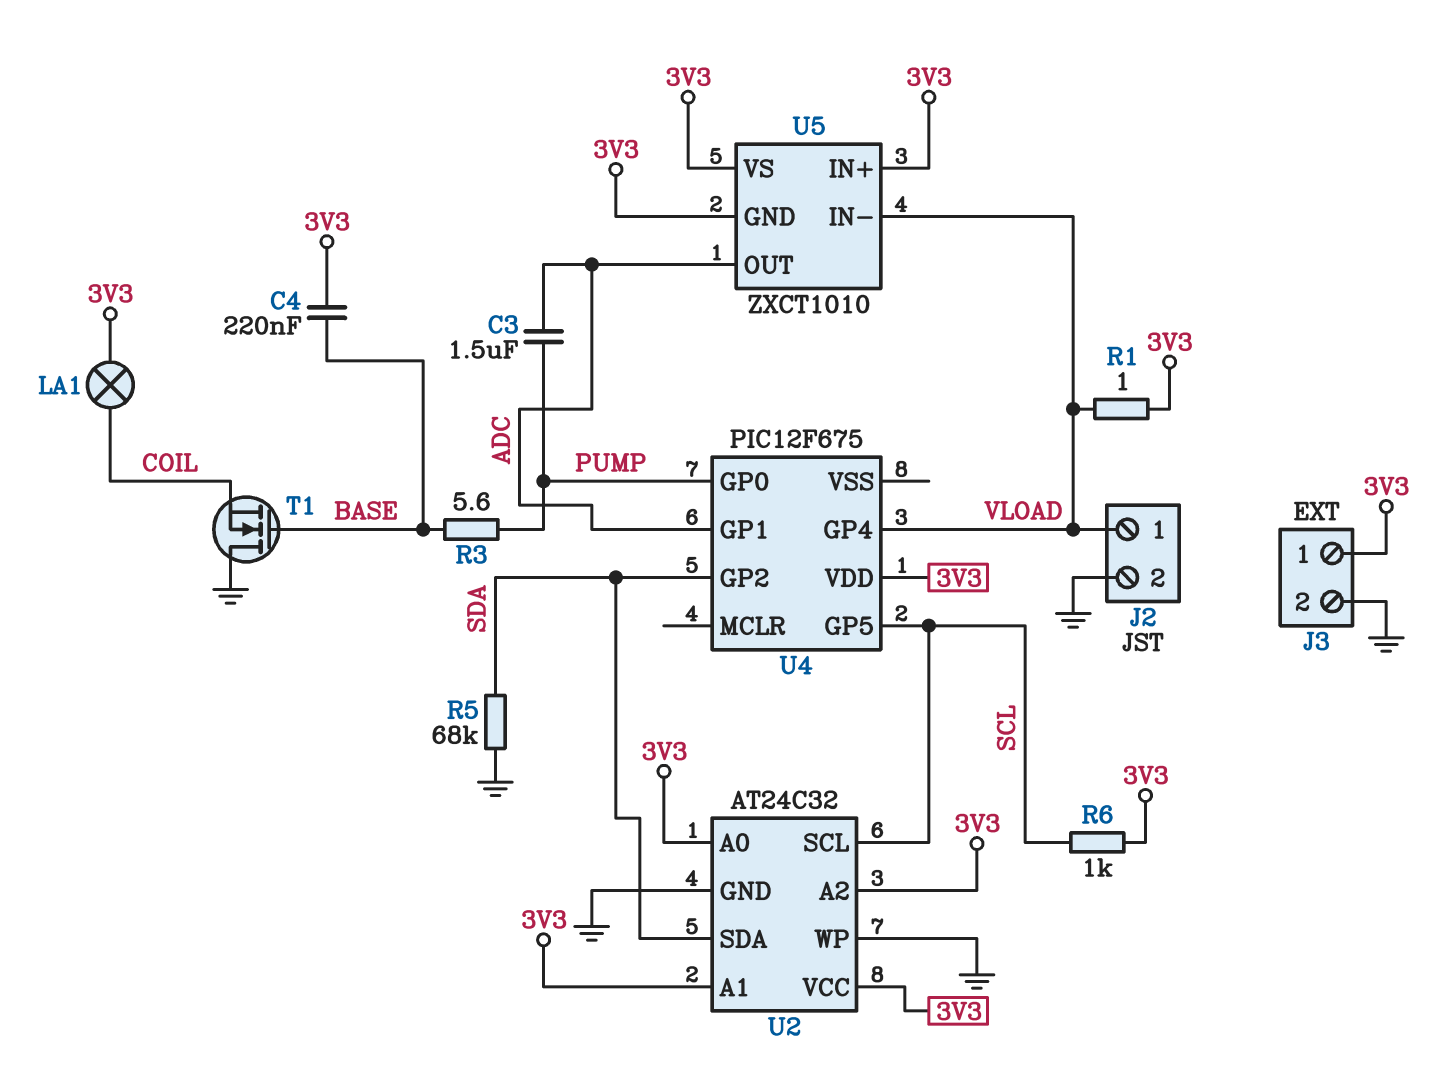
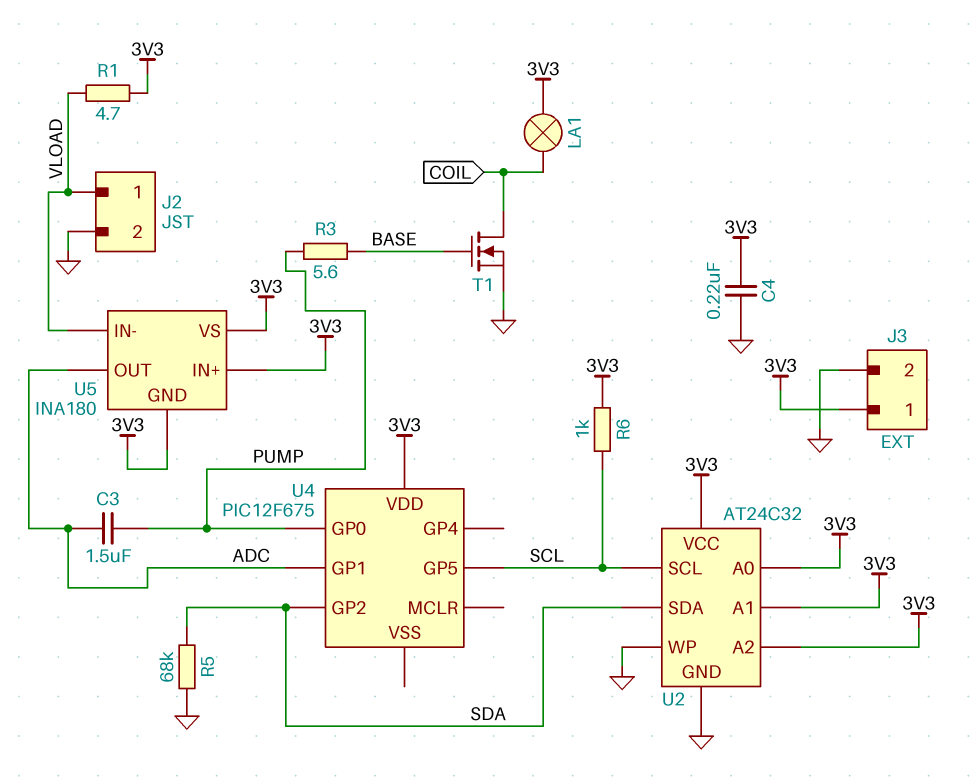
C4: 220nF (3V3, BASE) -> 220nF (3V3, GND)
R1: 1 (3V3, VLOAD) -> 4.7 (3V3, VLOAD)
T1: NMOS (G BASE, D GND, S COIL) -> NMOS (G BASE, D COIL, S GND)
U4 pin GP4: VLOAD -> none
U5: ZXCT1010 -> INA180

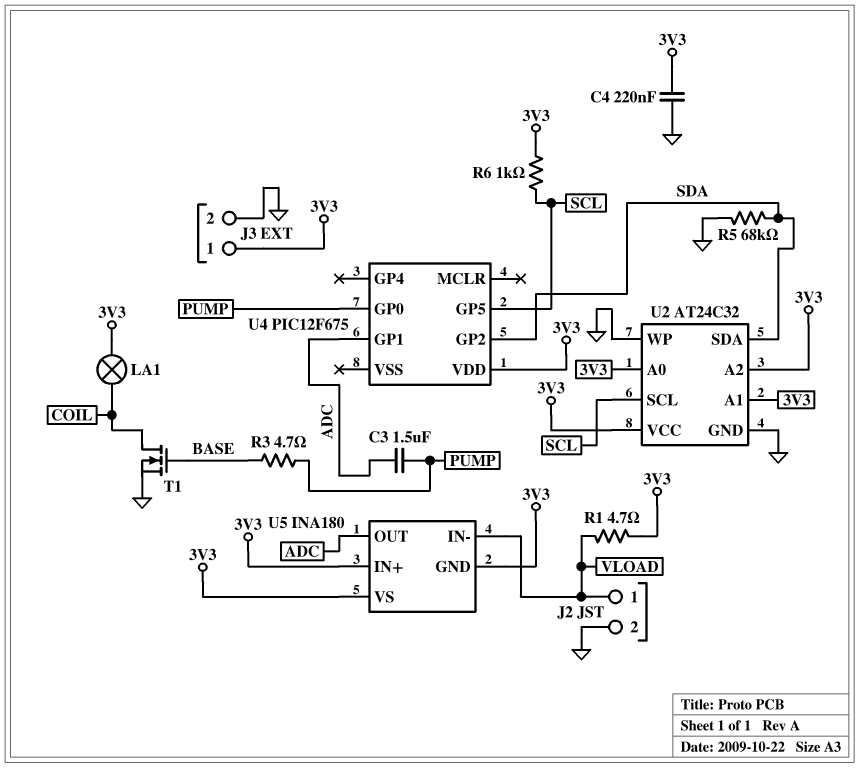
R3: 5.6 (BASE, PUMP) -> 4.7 (BASE, PUMP)

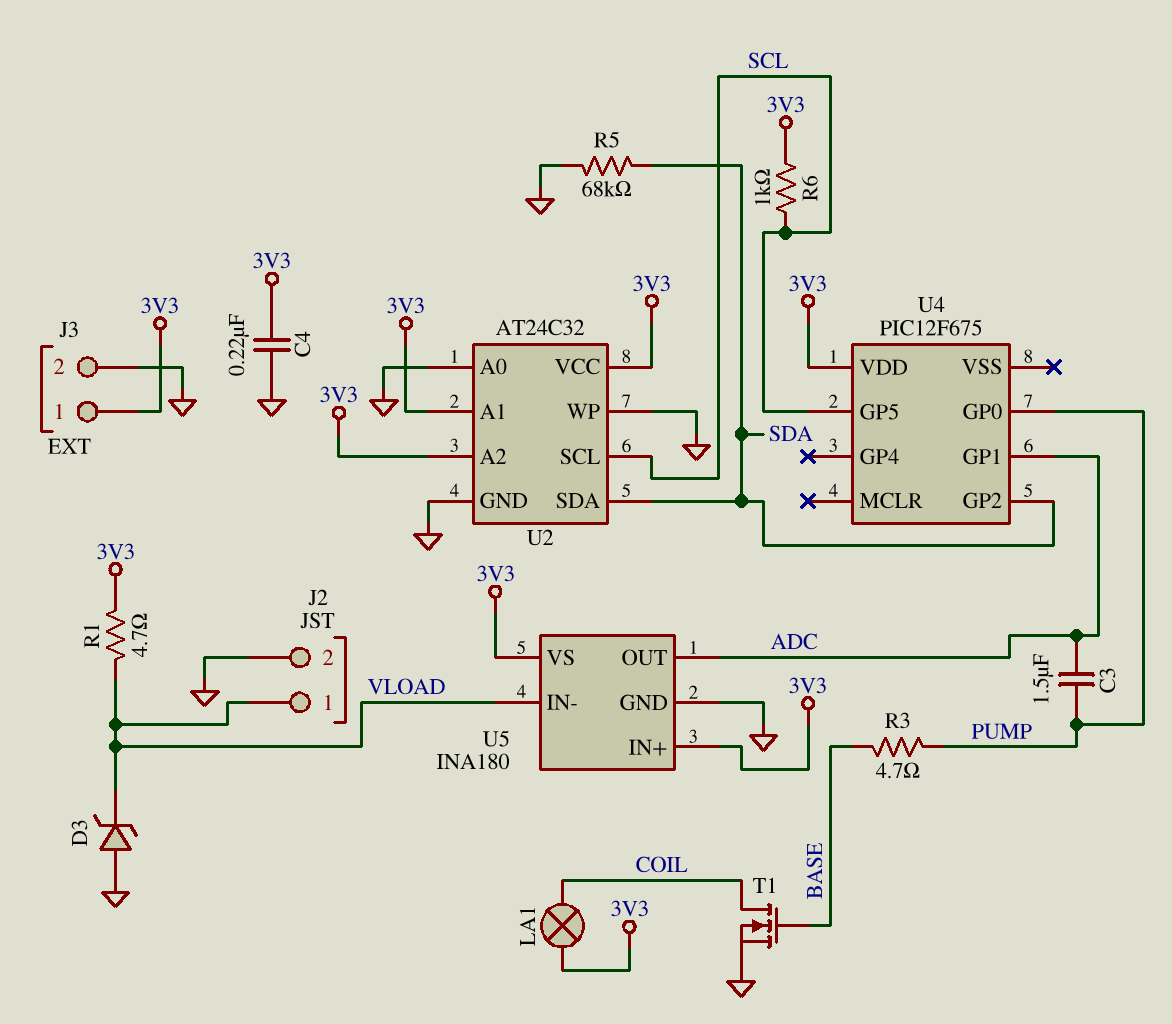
D3: none -> zener (A GND, K VLOAD)
U2 pin A0: 3V3 -> GND
U5 pin GND: 3V3 -> GND

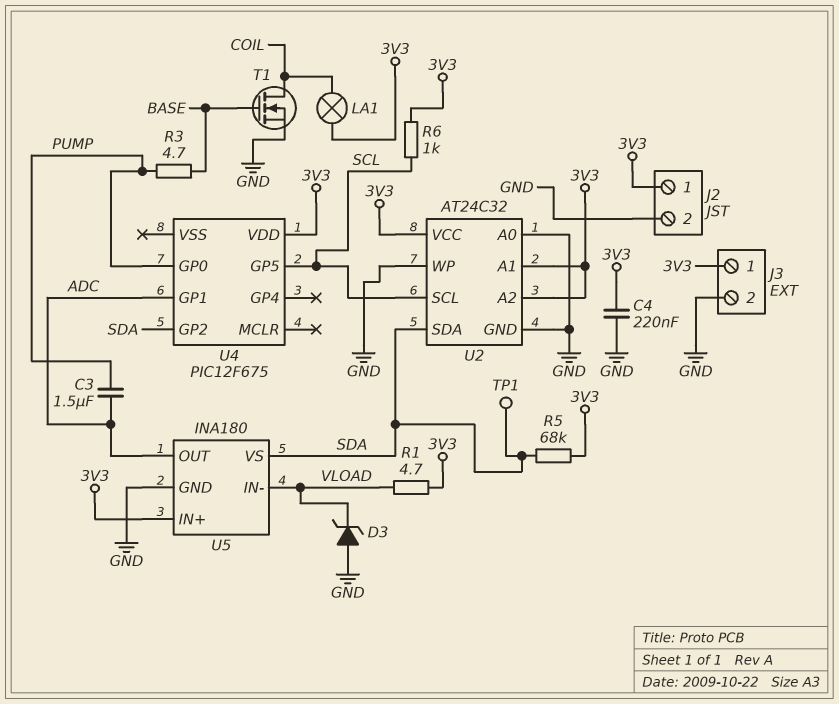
J2 pin 1: VLOAD -> 3V3
R5: 68k (GND, SDA) -> 68k (3V3, SDA)
TP1: none -> test point (SDA)
U5 pin VS: 3V3 -> SDA

